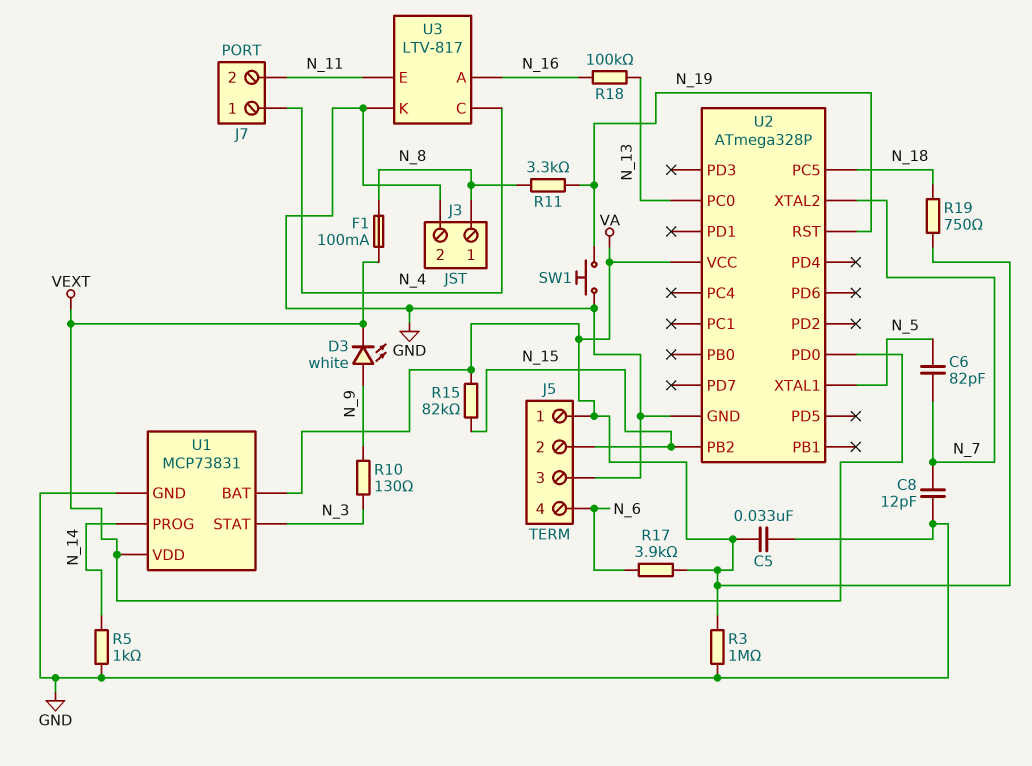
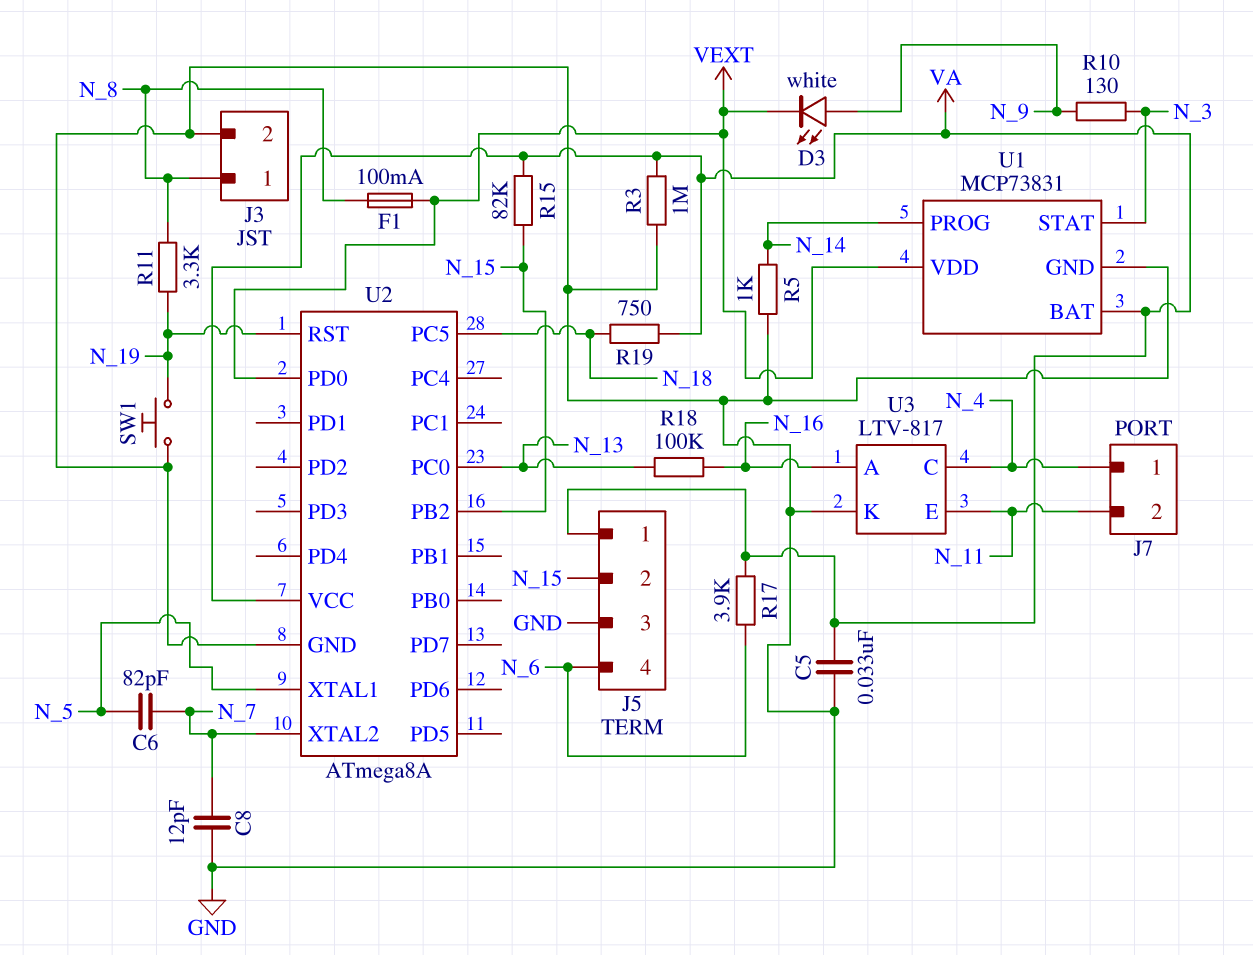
U2: ATmega328P -> ATmega8A

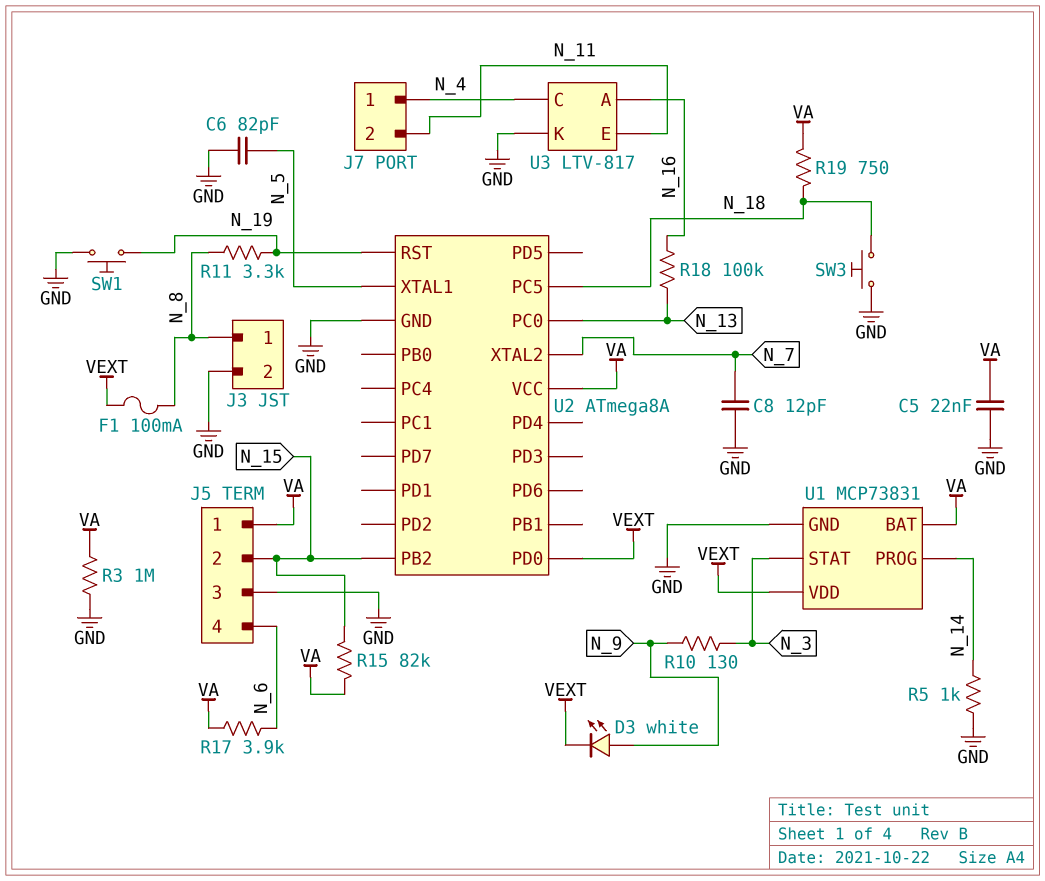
C5: 33nF (GND, VA) -> 22nF (GND, VA)
C6: 82pF (N_5, N_7) -> 82pF (GND, N_5)
SW3: none -> button (GND, N_18)

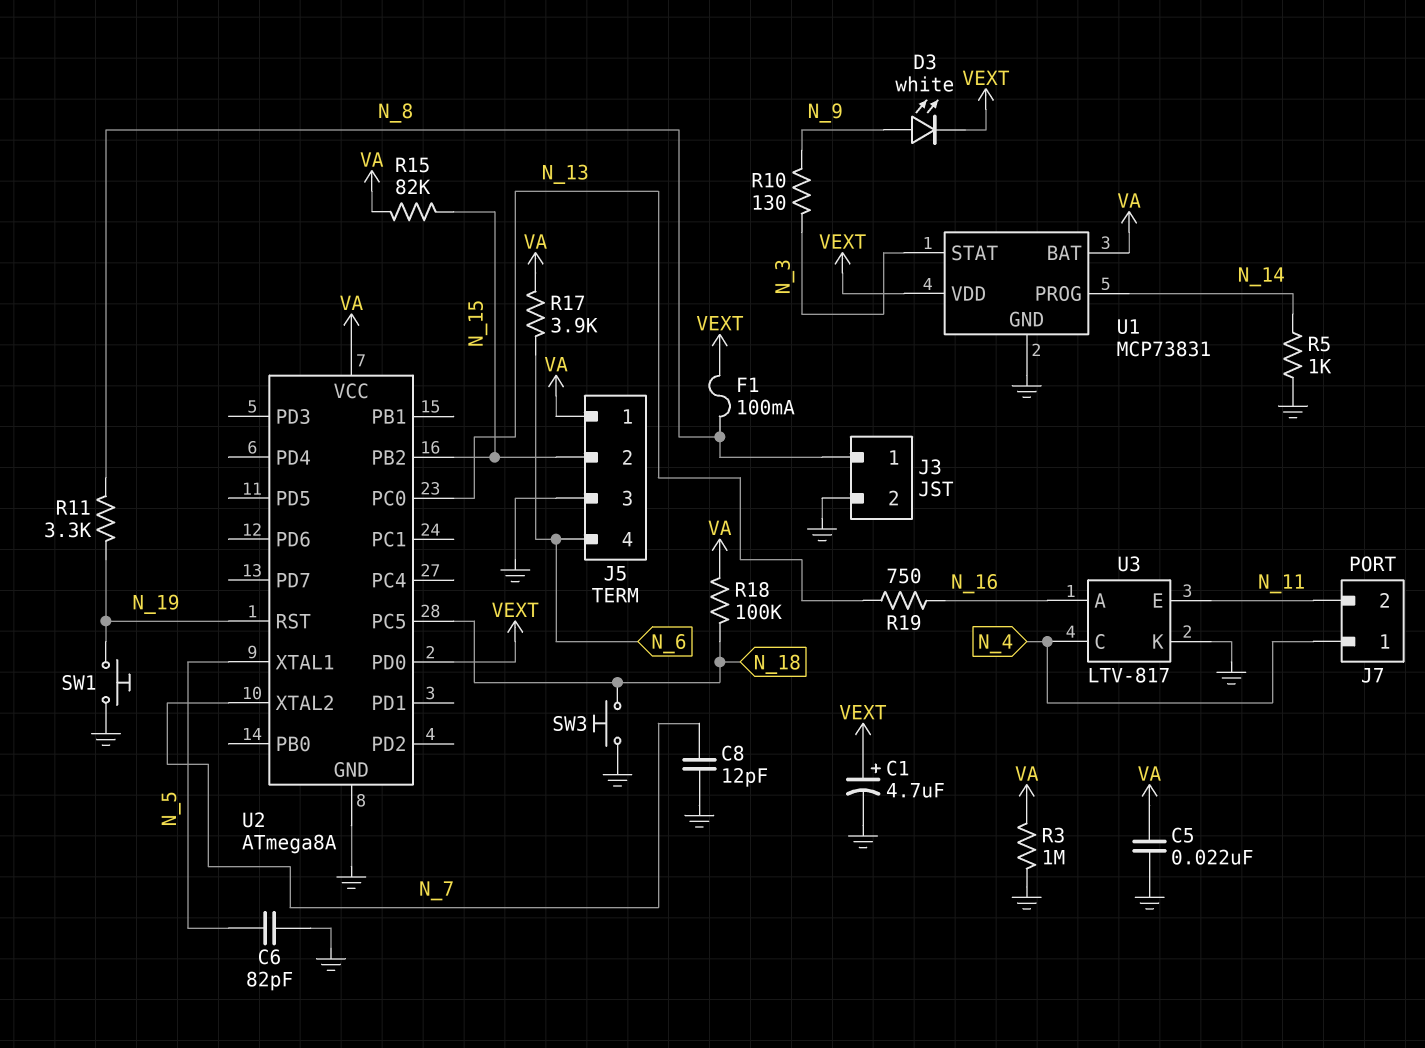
C1: none -> 4.7uF (plus VEXT, minus GND)
R18: 100k (N_13, N_16) -> 100k (N_18, VA)
R19: 750 (N_18, VA) -> 750 (N_13, N_16)

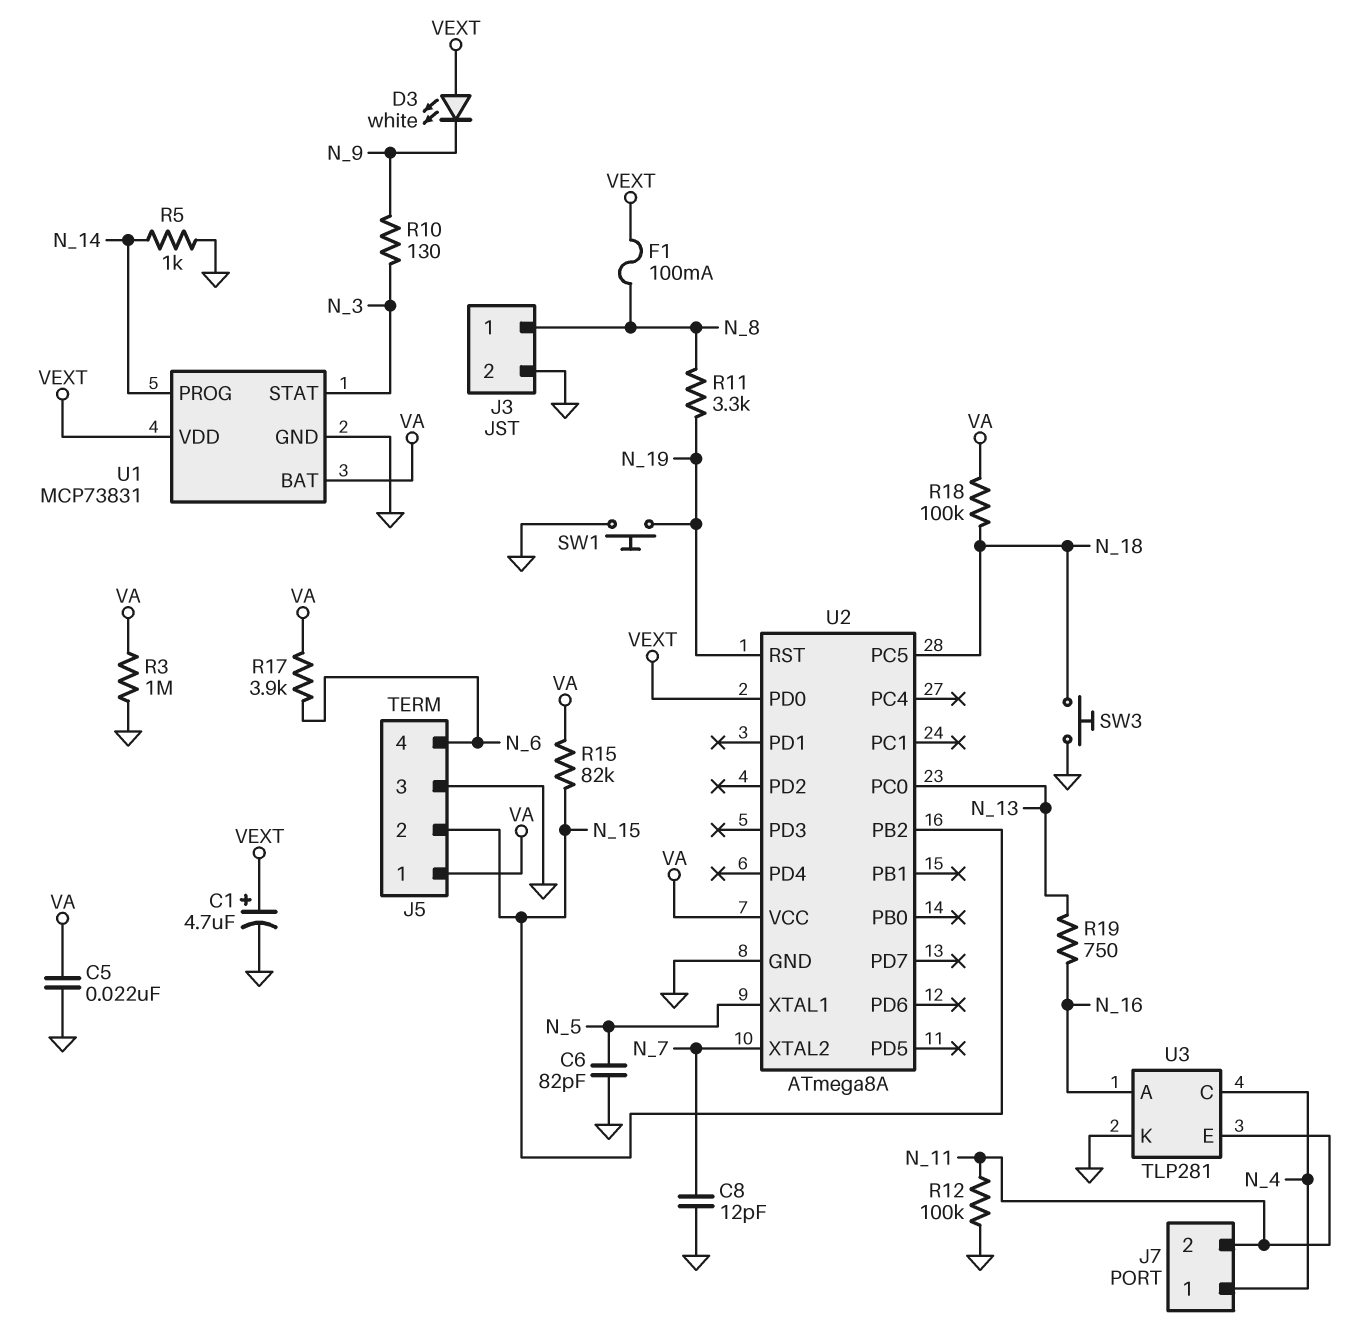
D3: LED white (A N_9, K VEXT) -> LED white (A VEXT, K N_9)
R12: none -> 100k (GND, N_11)
U3: LTV-817 -> TLP281

